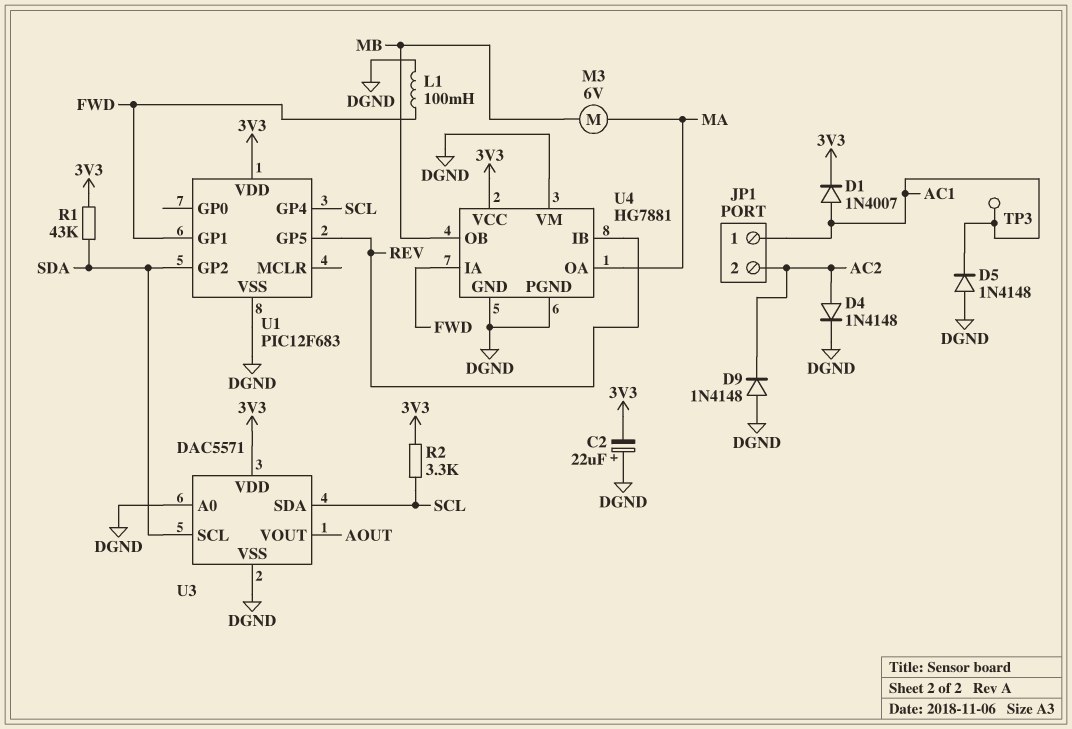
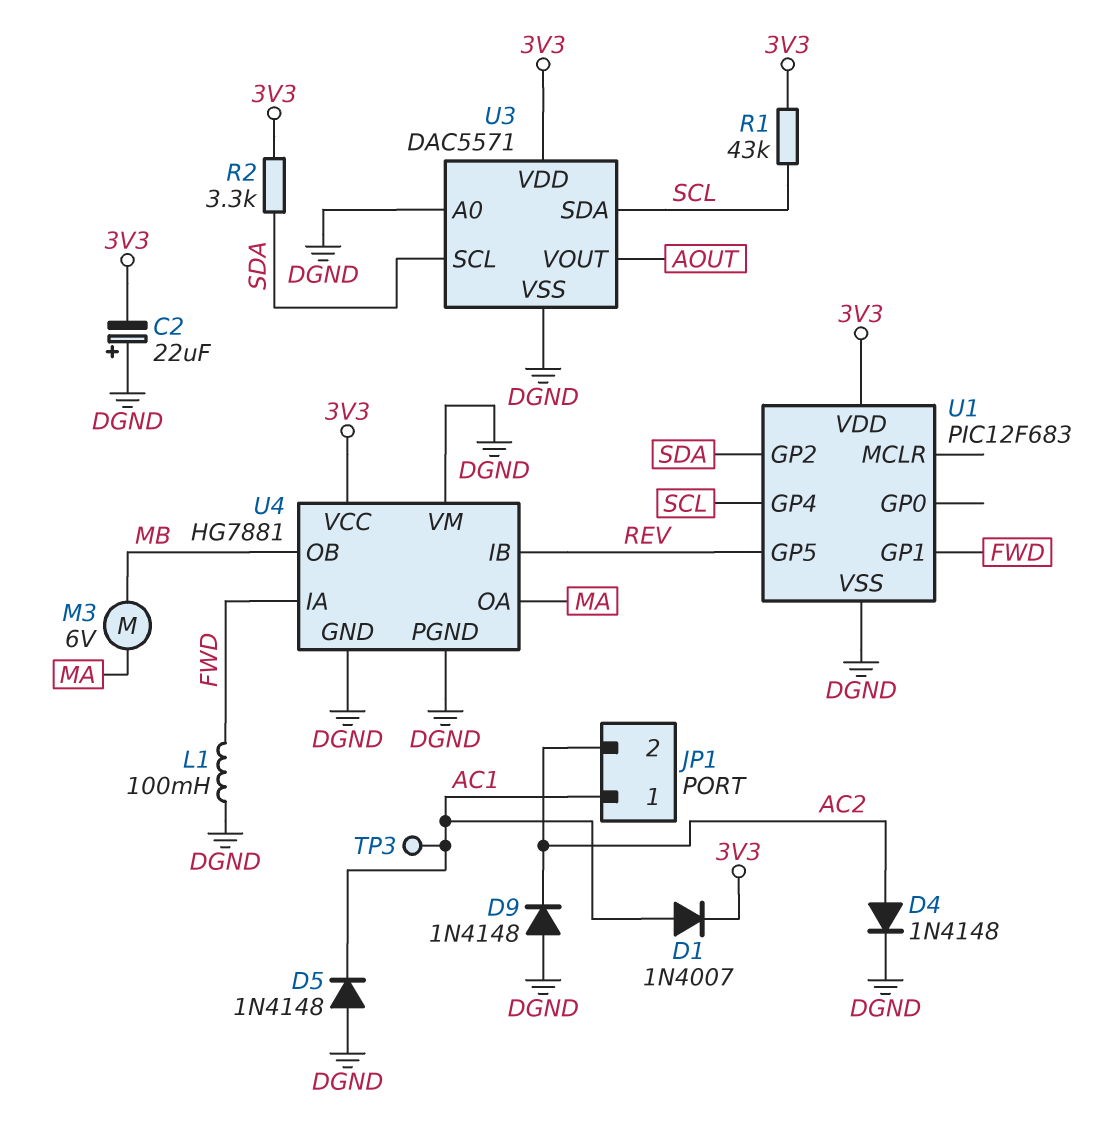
R1: 43k (3V3, SDA) -> 43k (3V3, SCL)
R2: 3.3k (3V3, SCL) -> 3.3k (3V3, SDA)

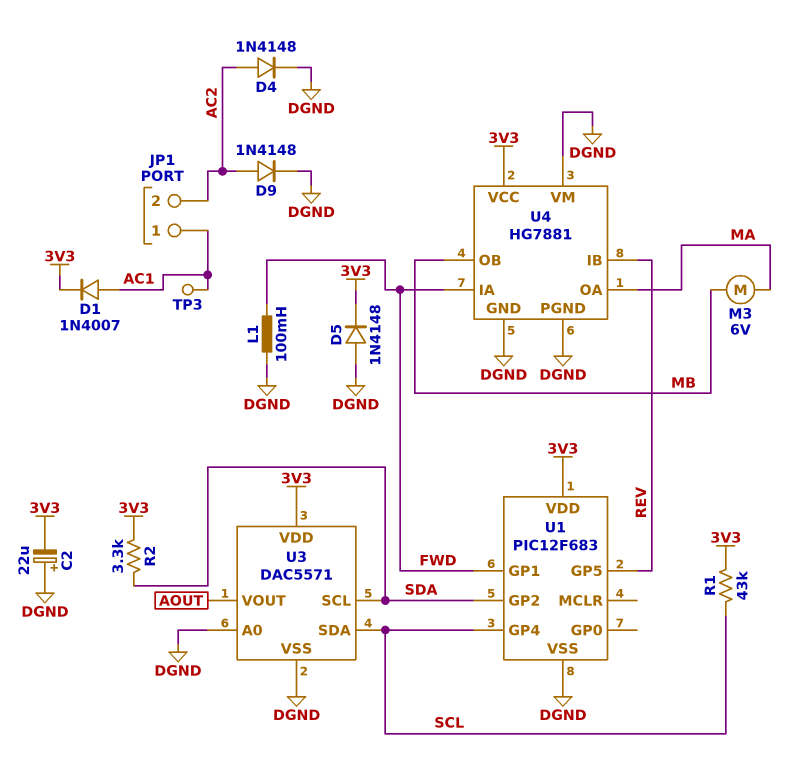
D5: diode 1N4148 (A DGND, K AC1) -> diode 1N4148 (A DGND, K 3V3)
D9: diode 1N4148 (A DGND, K AC2) -> diode 1N4148 (A AC2, K DGND)

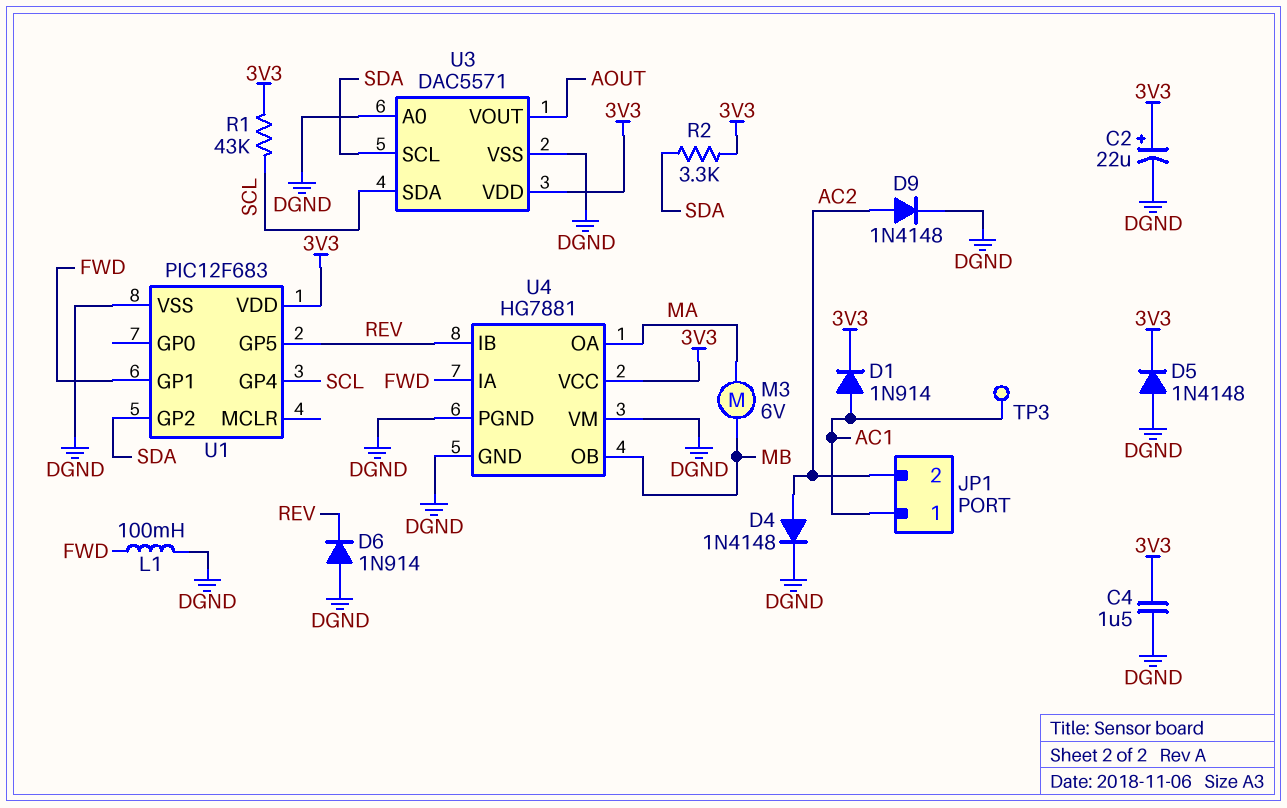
C2: 22uF (plus DGND, minus 3V3) -> 22uF (plus 3V3, minus DGND)
C4: none -> 1.5uF (3V3, DGND)
D1: diode 1N4007 (A AC1, K 3V3) -> diode 1N914 (A AC1, K 3V3)
D6: none -> diode 1N914 (A DGND, K REV)

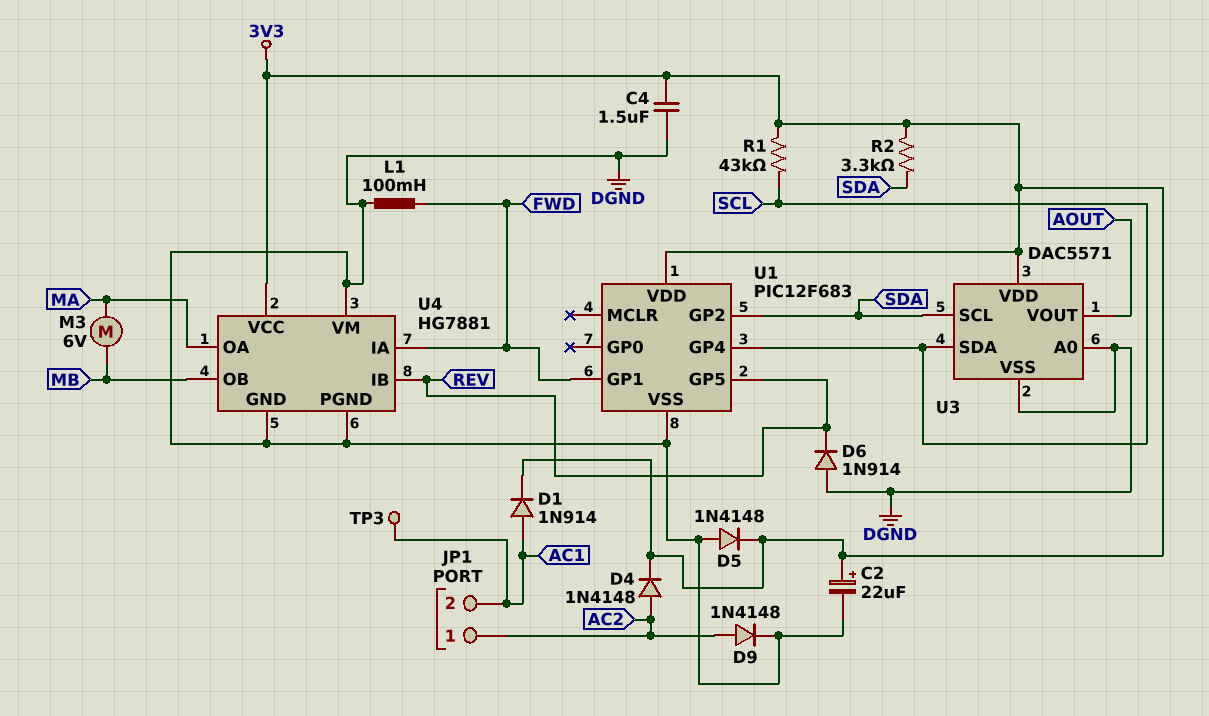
D4: diode 1N4148 (A AC2, K DGND) -> diode 1N4148 (A AC2, K 3V3)
JP1 pin 1: AC1 -> AC2
JP1 pin 2: AC2 -> AC1

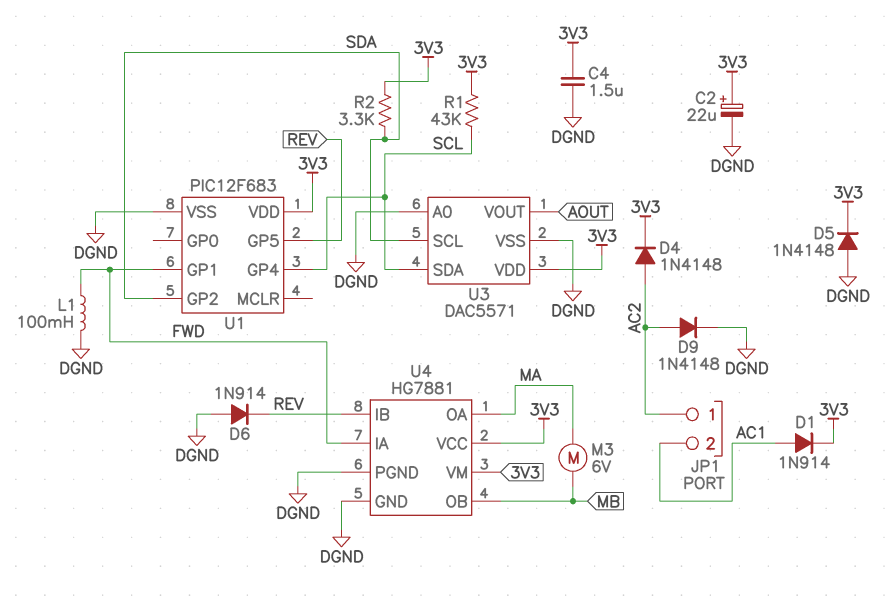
TP3: test point (AC1) -> none
U4 pin VM: DGND -> 3V3

